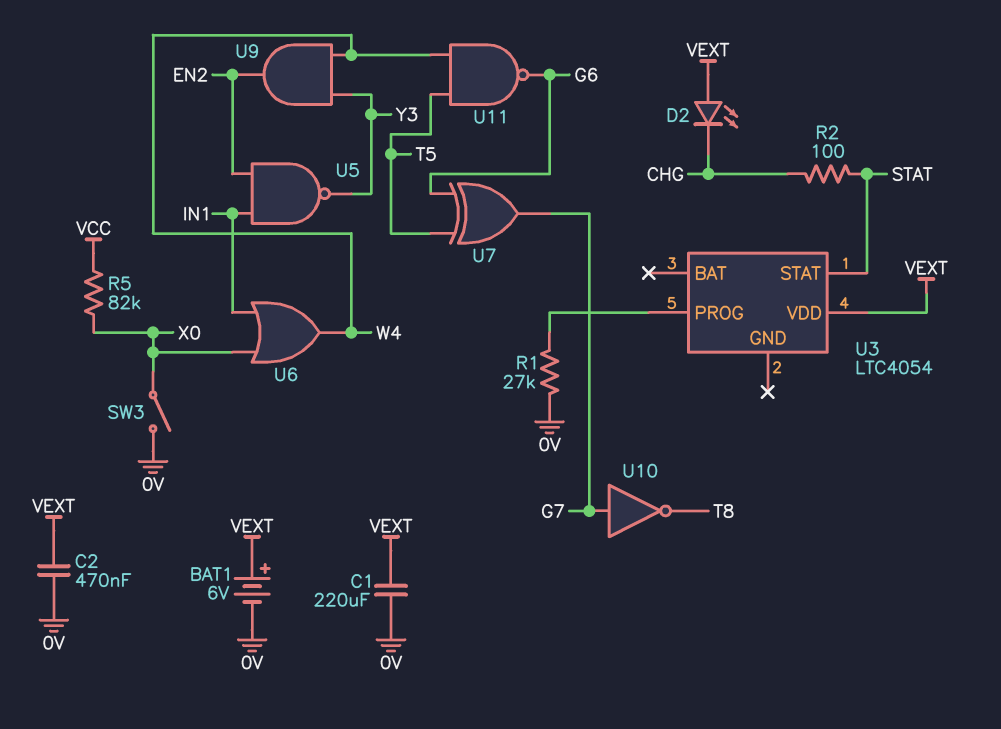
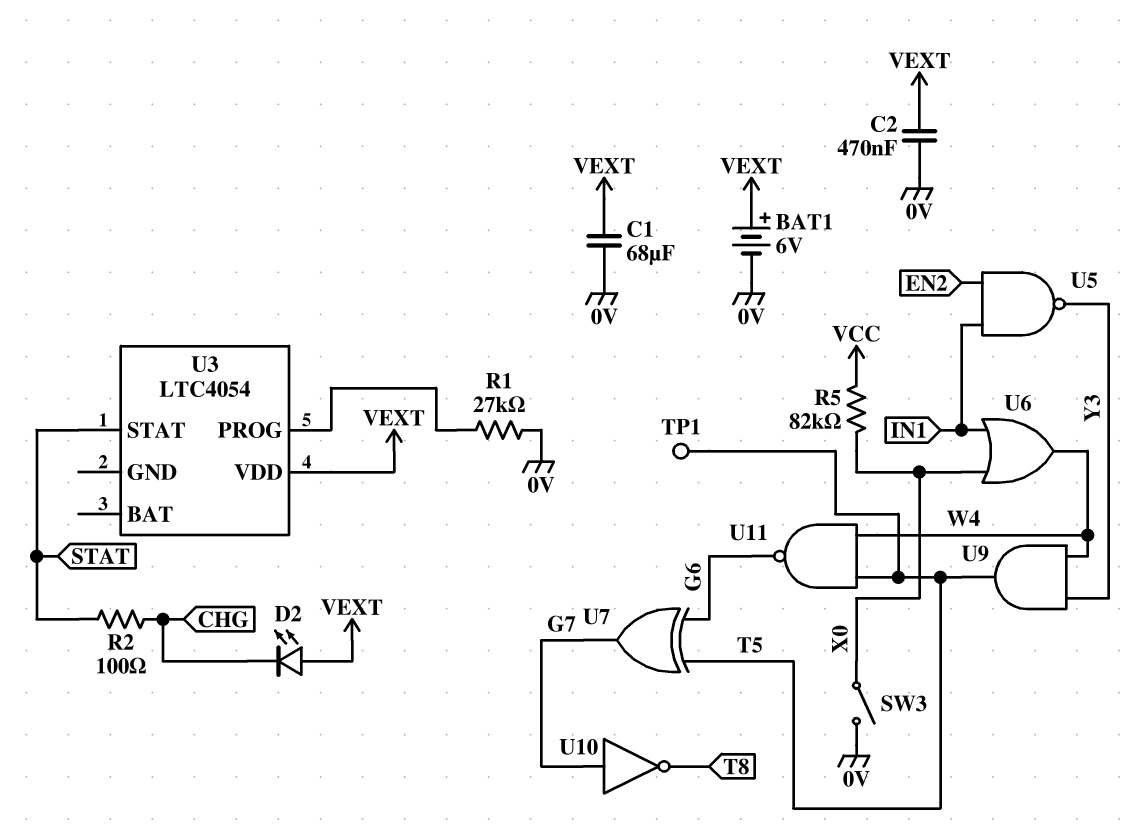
C1: 220uF (0V, VEXT) -> 68uF (0V, VEXT)
TP1: none -> test point (T5)
U9: AND (in W4, in Y3, out EN2) -> AND (in W4, in Y3, out T5)

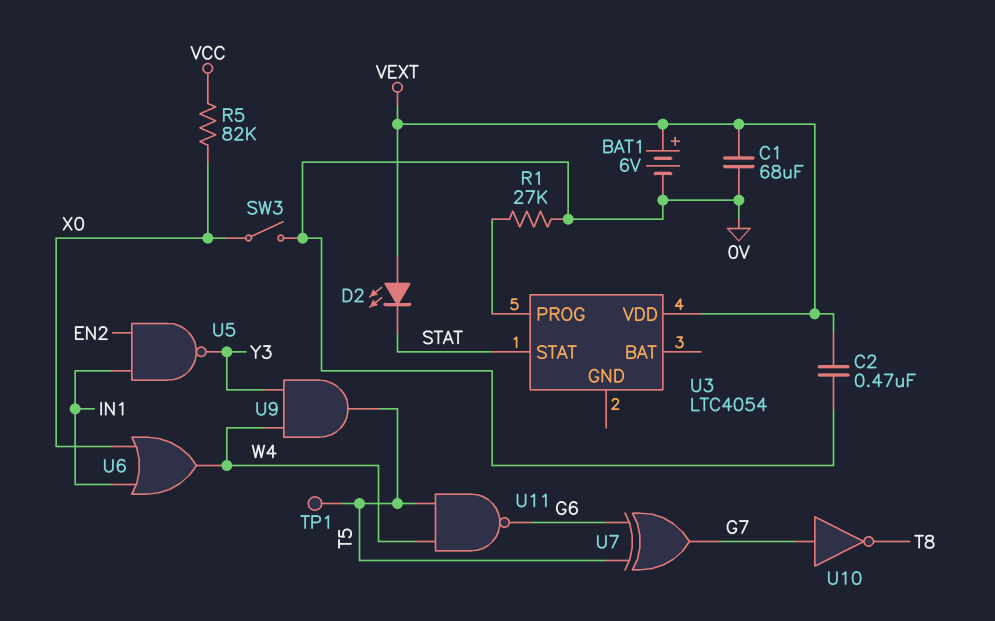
D2: LED (A VEXT, K CHG) -> LED (A VEXT, K STAT)
R2: 100 (CHG, STAT) -> none

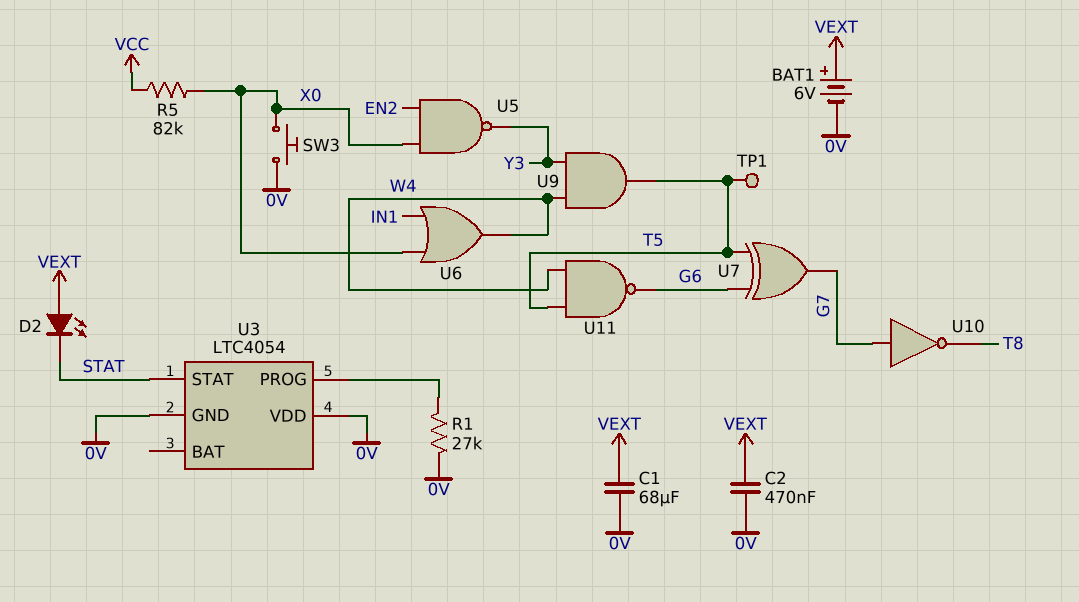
SW3: switch (0V, X0) -> button (0V, X0)
U3 pin GND: none -> 0V
U3 pin VDD: VEXT -> 0V
U5: NAND (in EN2, in IN1, out Y3) -> NAND (in EN2, in X0, out Y3)

